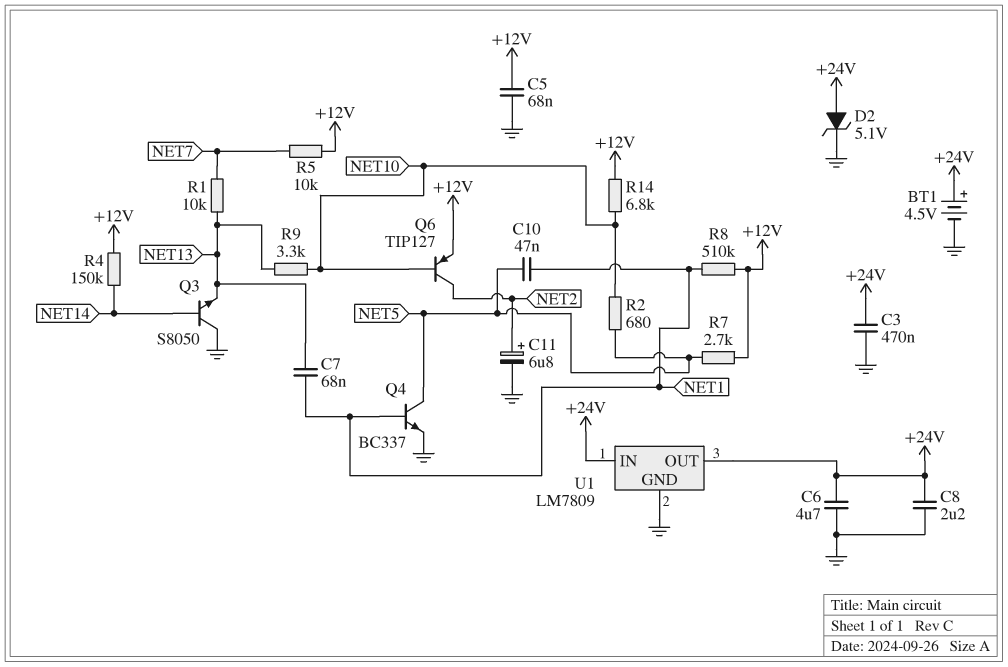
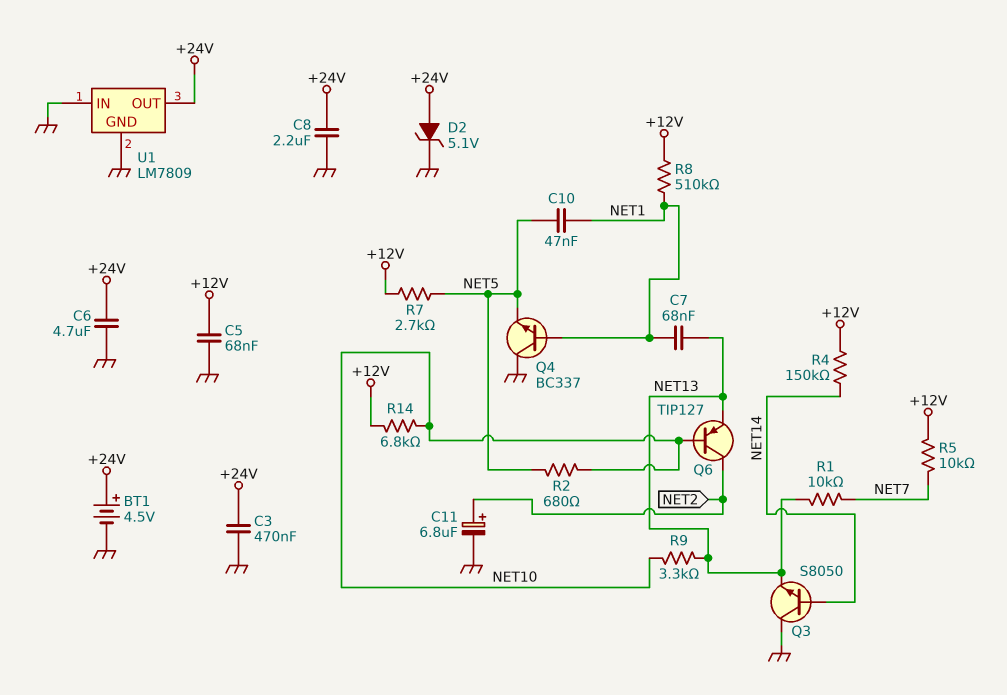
Q4: NPN BC337 (B NET1, C NET5, E GND) -> NPN BC337 (B NET1, C GND, E NET5)
Q6: PNP TIP127 (B NET10, C NET2, E +12V) -> PNP TIP127 (B NET10, C NET2, E NET13)
U1 pin IN: +24V -> GND

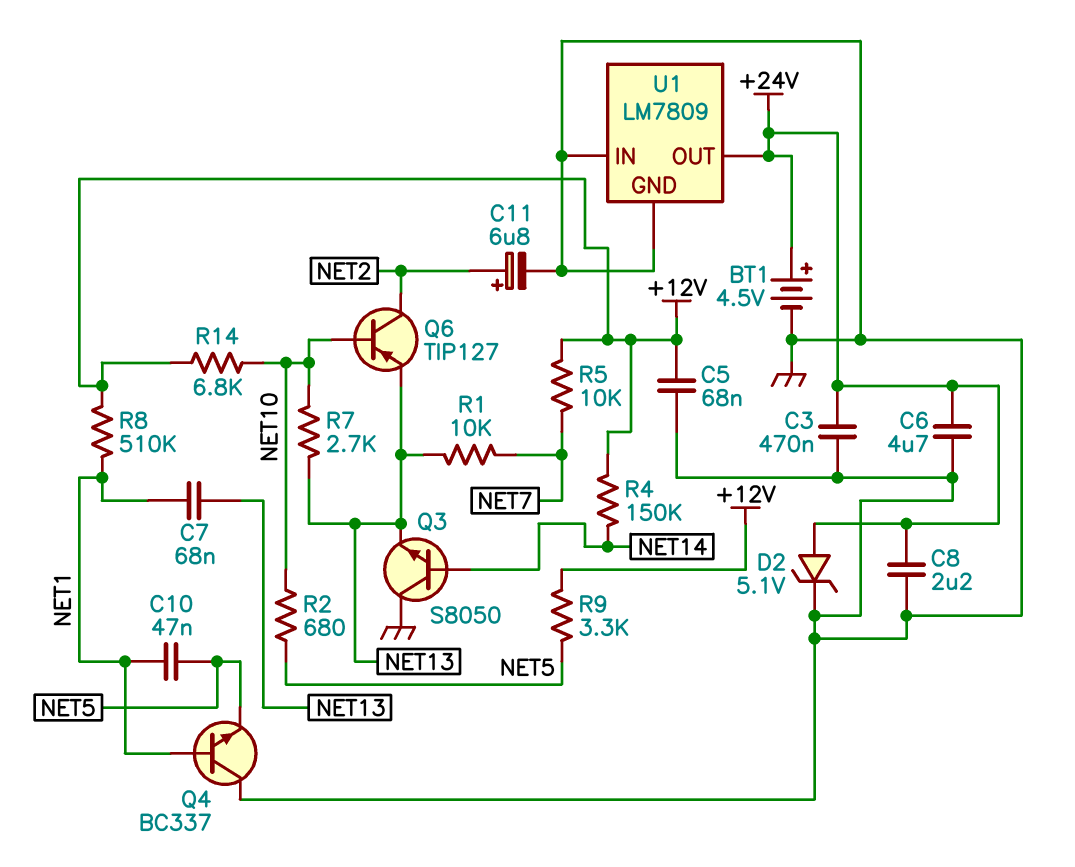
R7: 2.7k (+12V, NET5) -> 2.7k (NET10, NET13)
R9: 3.3k (NET10, NET13) -> 3.3k (+12V, NET5)

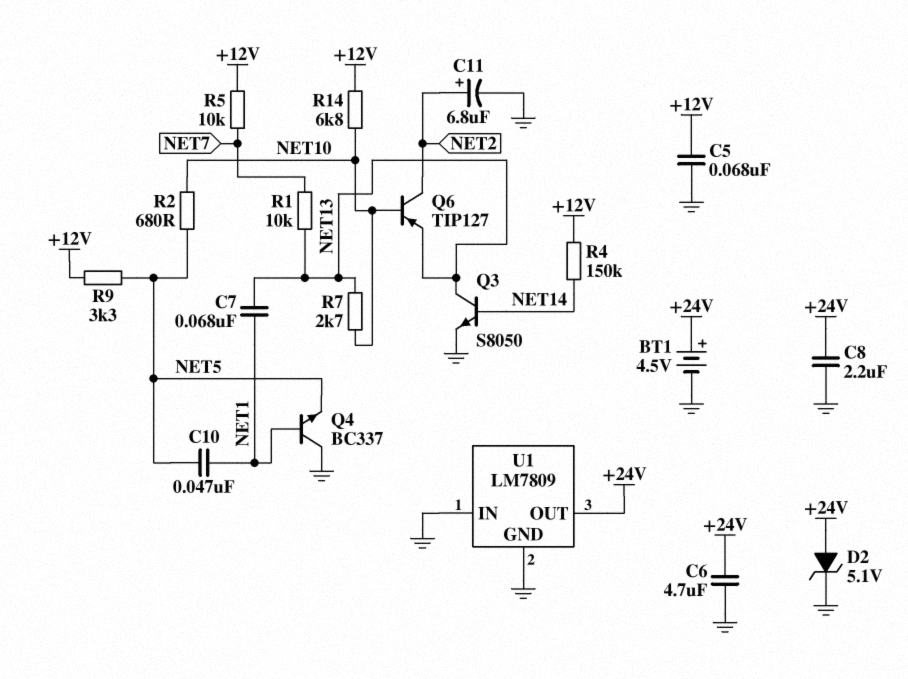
C3: 470nF (+24V, GND) -> none
Q3: NPN S8050 (B NET14, C GND, E NET13) -> NPN S8050 (B NET14, C NET13, E GND)
R8: 510k (+12V, NET1) -> none

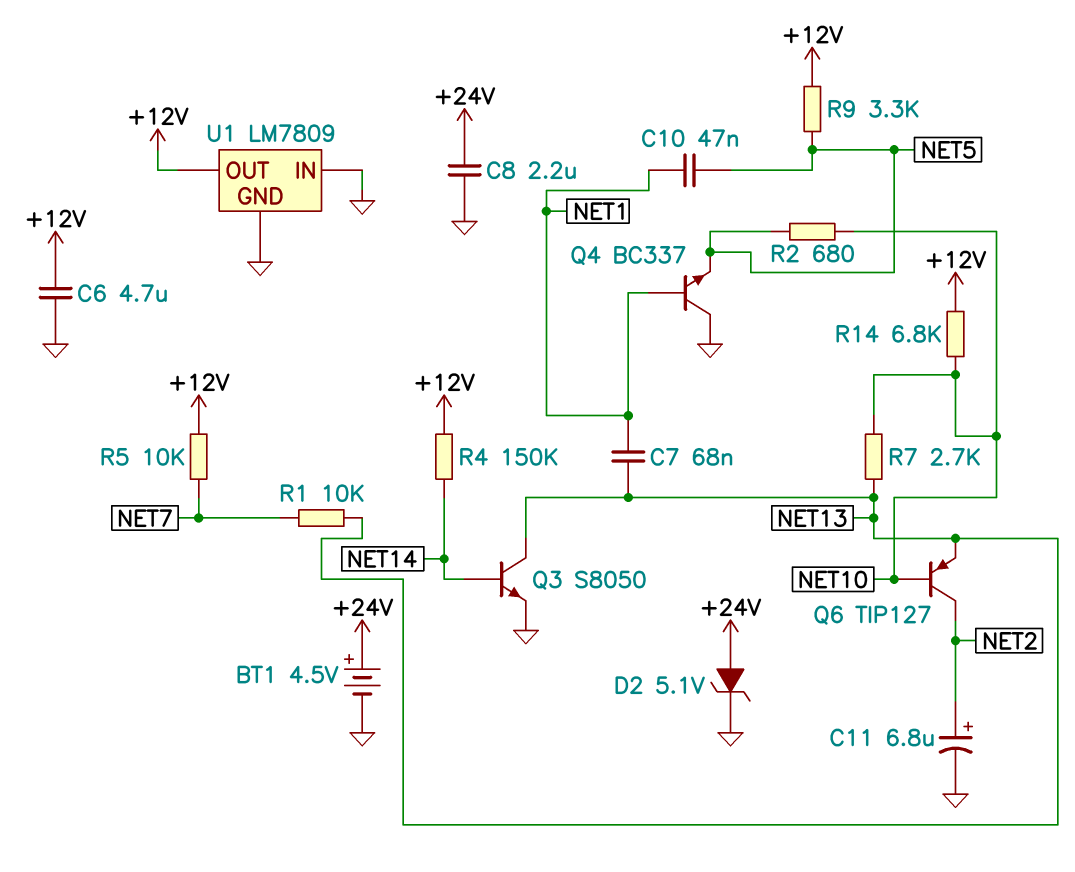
C5: 68nF (+12V, GND) -> none
C6: 4.7uF (+24V, GND) -> 4.7uF (+12V, GND)
U1 pin OUT: +24V -> +12V

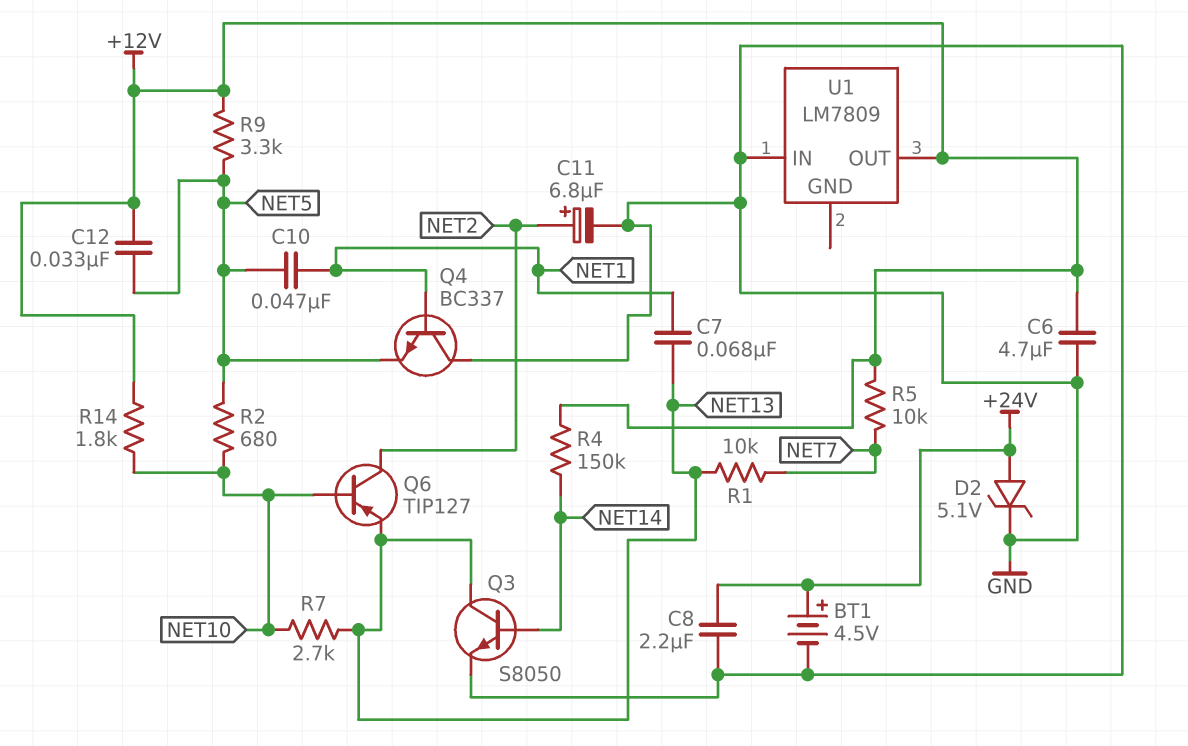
C12: none -> 33nF (+12V, NET5)
R14: 6.8k (+12V, NET10) -> 1.8k (+12V, NET10)
U1 pin GND: GND -> none

